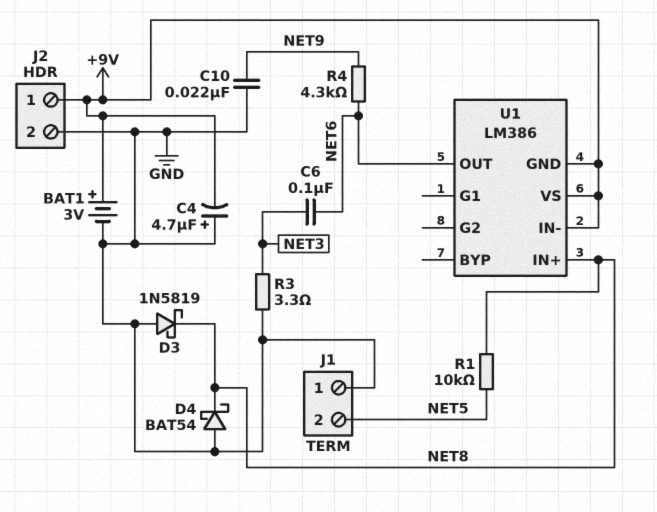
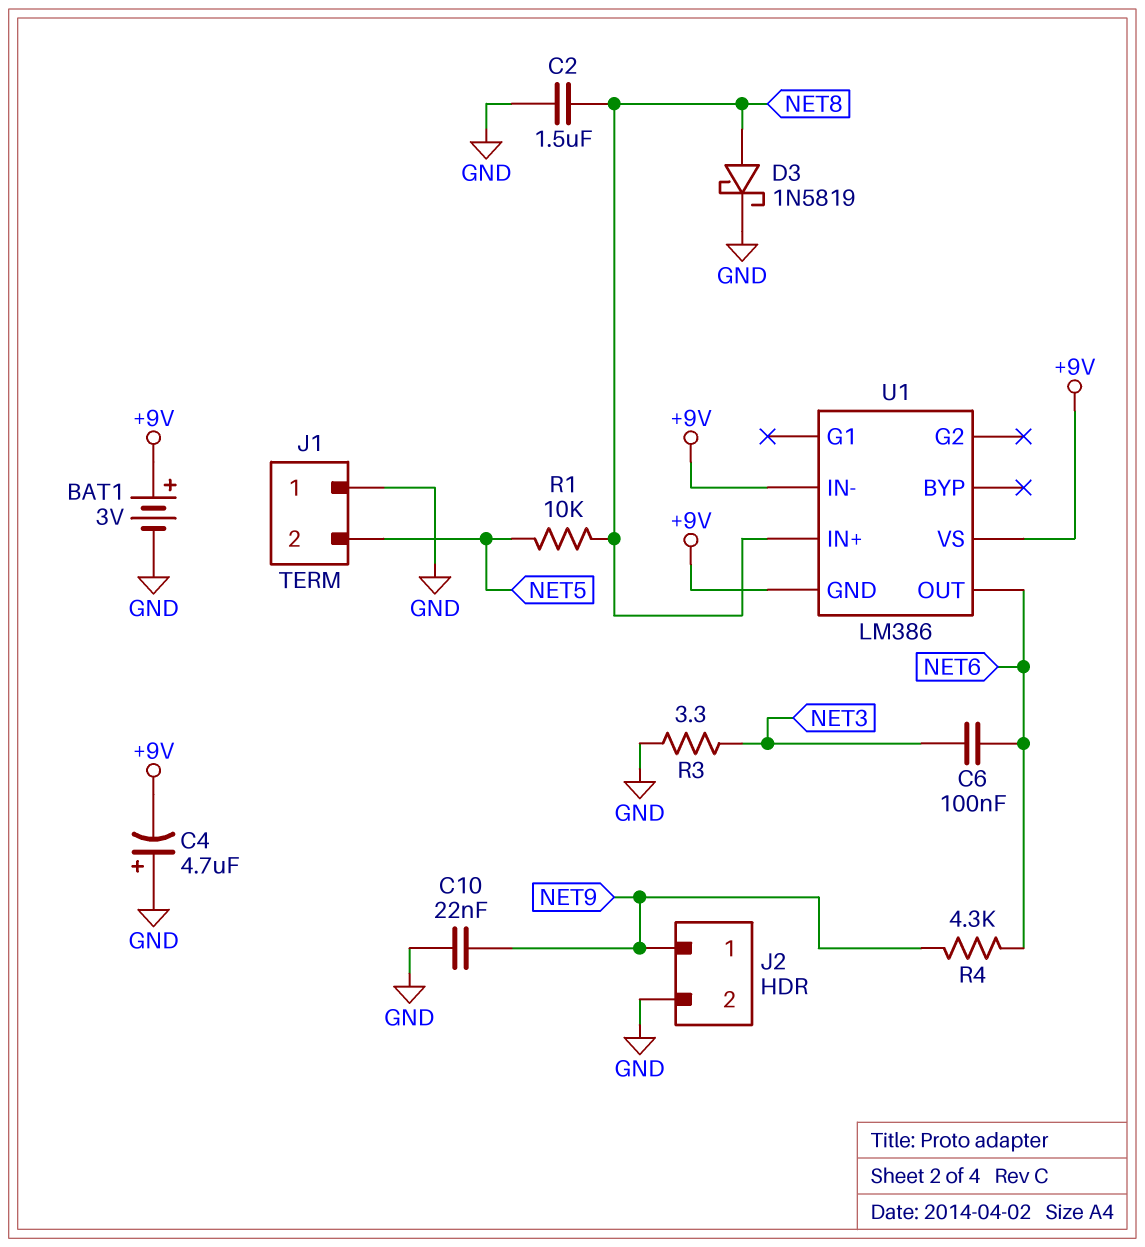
C2: none -> 1.5uF (GND, NET8)
D3: schottky 1N5819 (A GND, K NET8) -> schottky 1N5819 (A NET8, K GND)
D4: schottky BAT54 (A GND, K NET8) -> none
J2 pin 1: +9V -> NET9

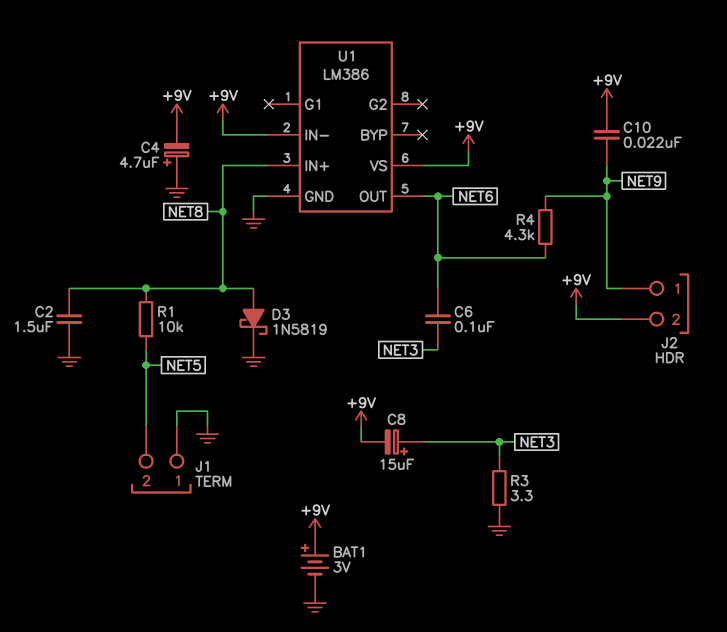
C8: none -> 15uF (plus NET3, minus +9V)
C10: 22nF (GND, NET9) -> 22nF (+9V, NET9)
J2 pin 2: GND -> +9V
U1 pin GND: +9V -> GND

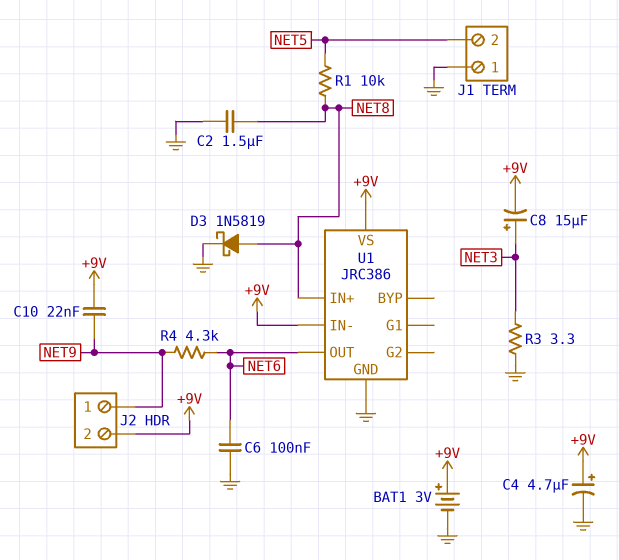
C4: 4.7uF (plus GND, minus +9V) -> 4.7uF (plus +9V, minus GND)
C6: 100nF (NET3, NET6) -> 100nF (GND, NET6)
U1: LM386 -> JRC386

